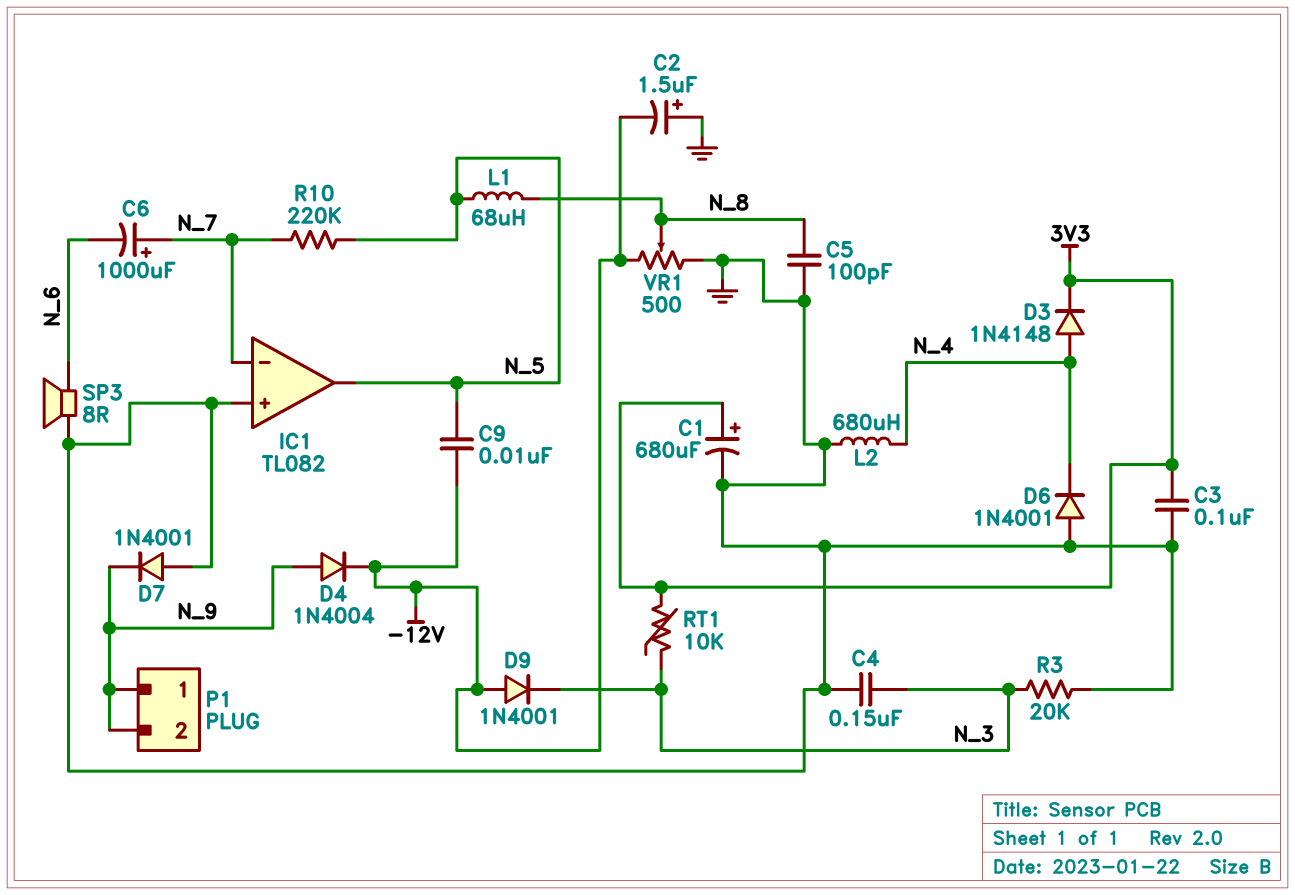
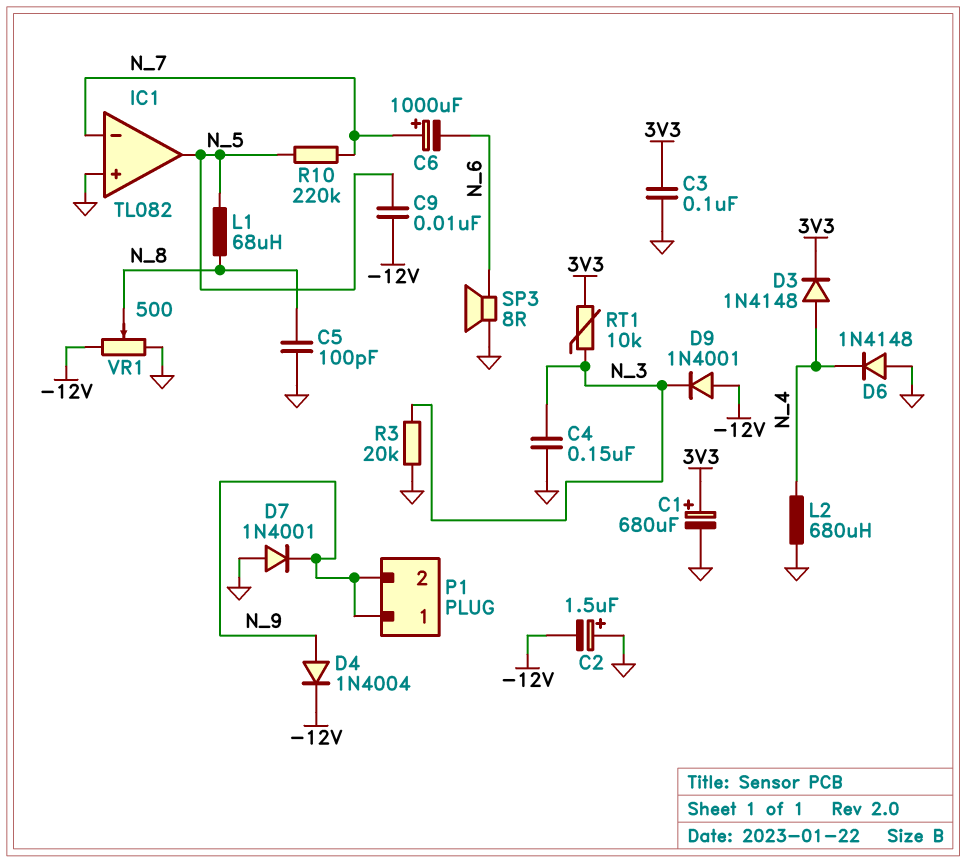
D6: diode 1N4001 (A GND, K N_4) -> diode 1N4148 (A GND, K N_4)

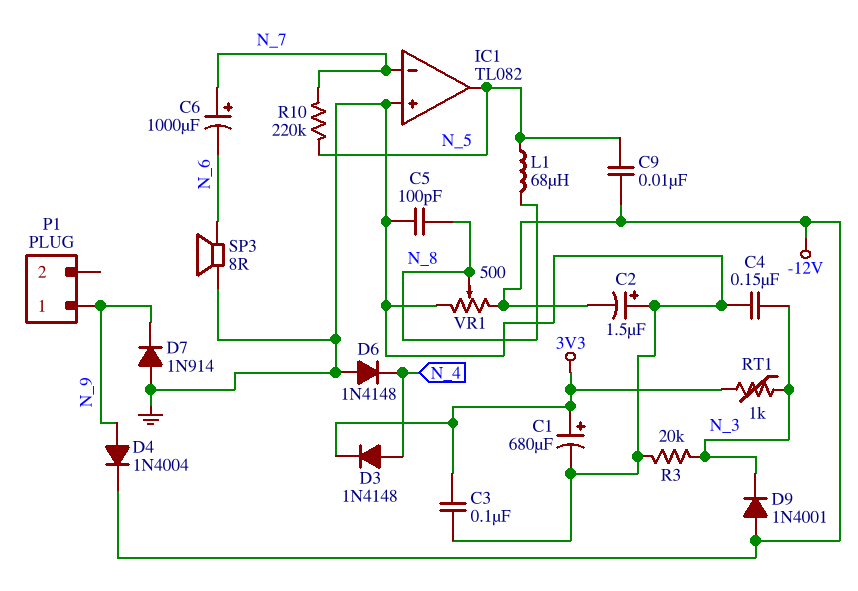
D7: diode 1N4001 (A GND, K N_9) -> diode 1N914 (A GND, K N_9)
L2: 680uH (GND, N_4) -> none
P1 pin 2: N_9 -> none
RT1: 10k (3V3, N_3) -> 1k (3V3, N_3)

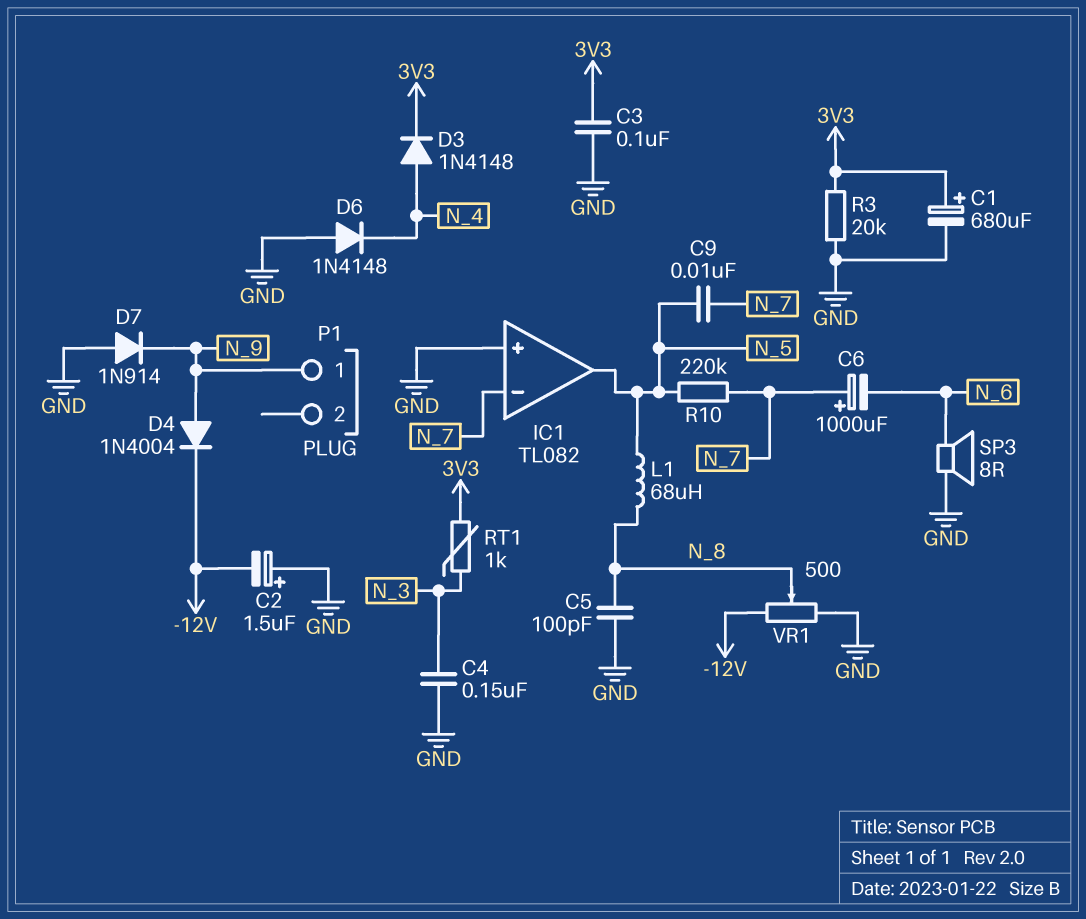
C9: 10nF (-12V, N_5) -> 10nF (N_5, N_7)
D9: diode 1N4001 (A -12V, K N_3) -> none
R3: 20k (GND, N_3) -> 20k (3V3, GND)

